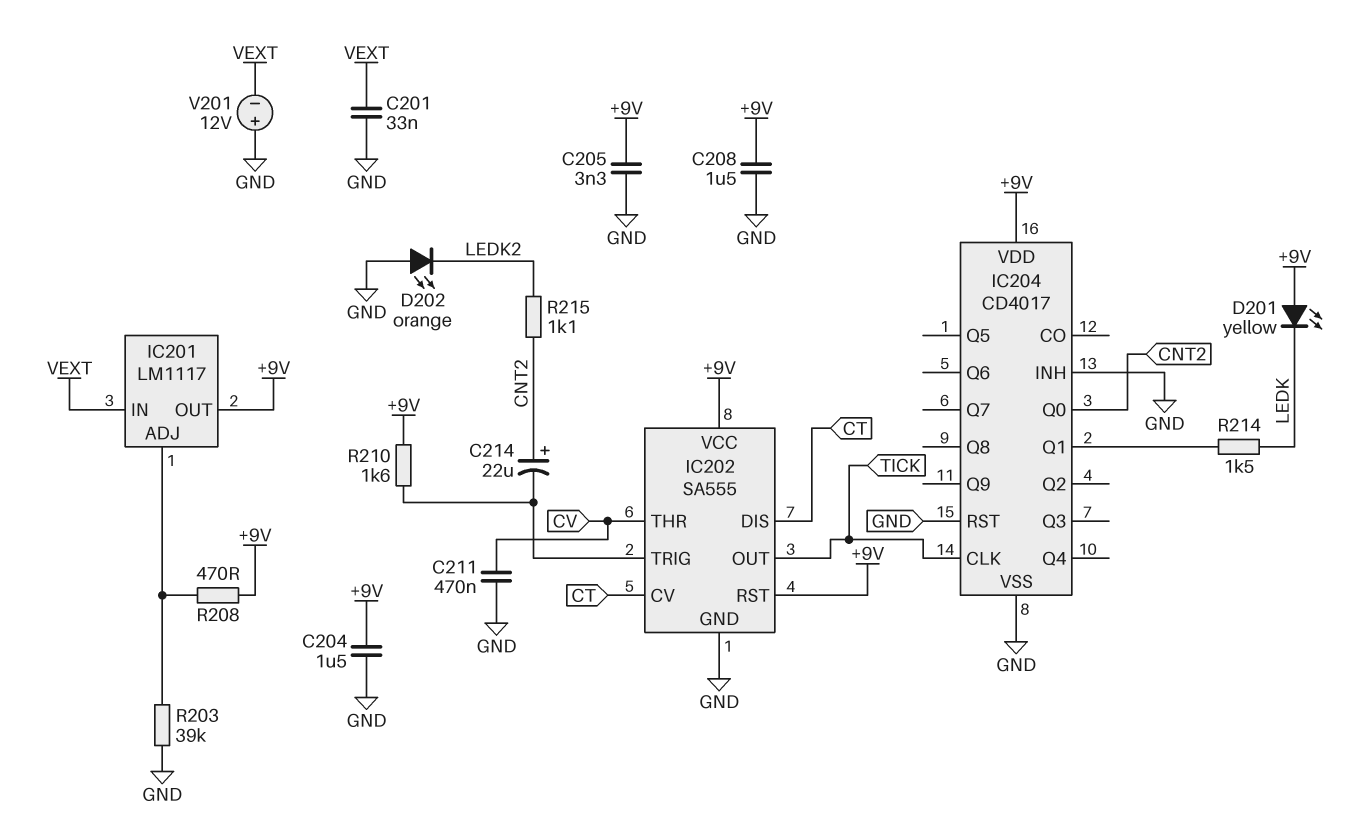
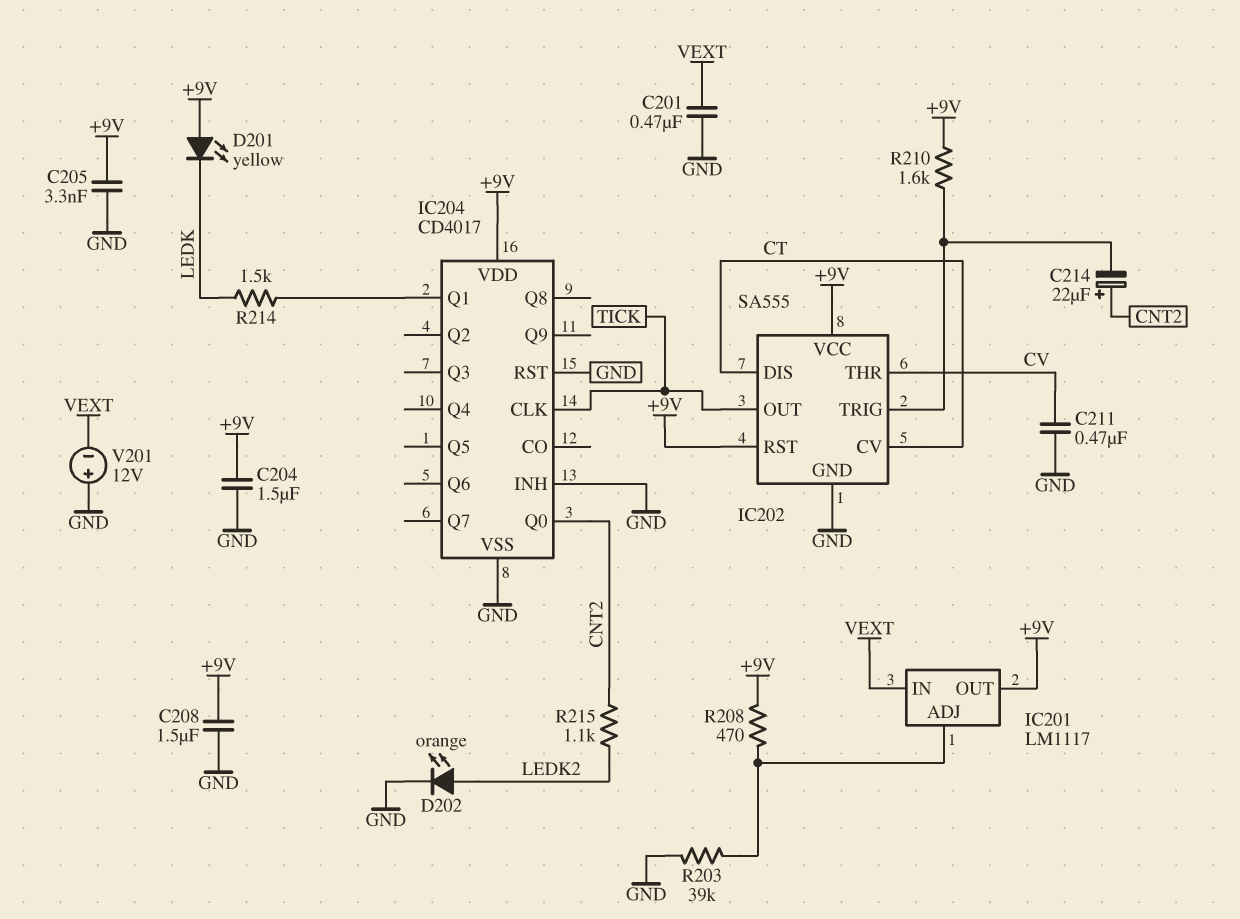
C201: 33nF (GND, VEXT) -> 470nF (GND, VEXT)
D202: LED orange (A GND, K LEDK2) -> LED orange (A LEDK2, K GND)

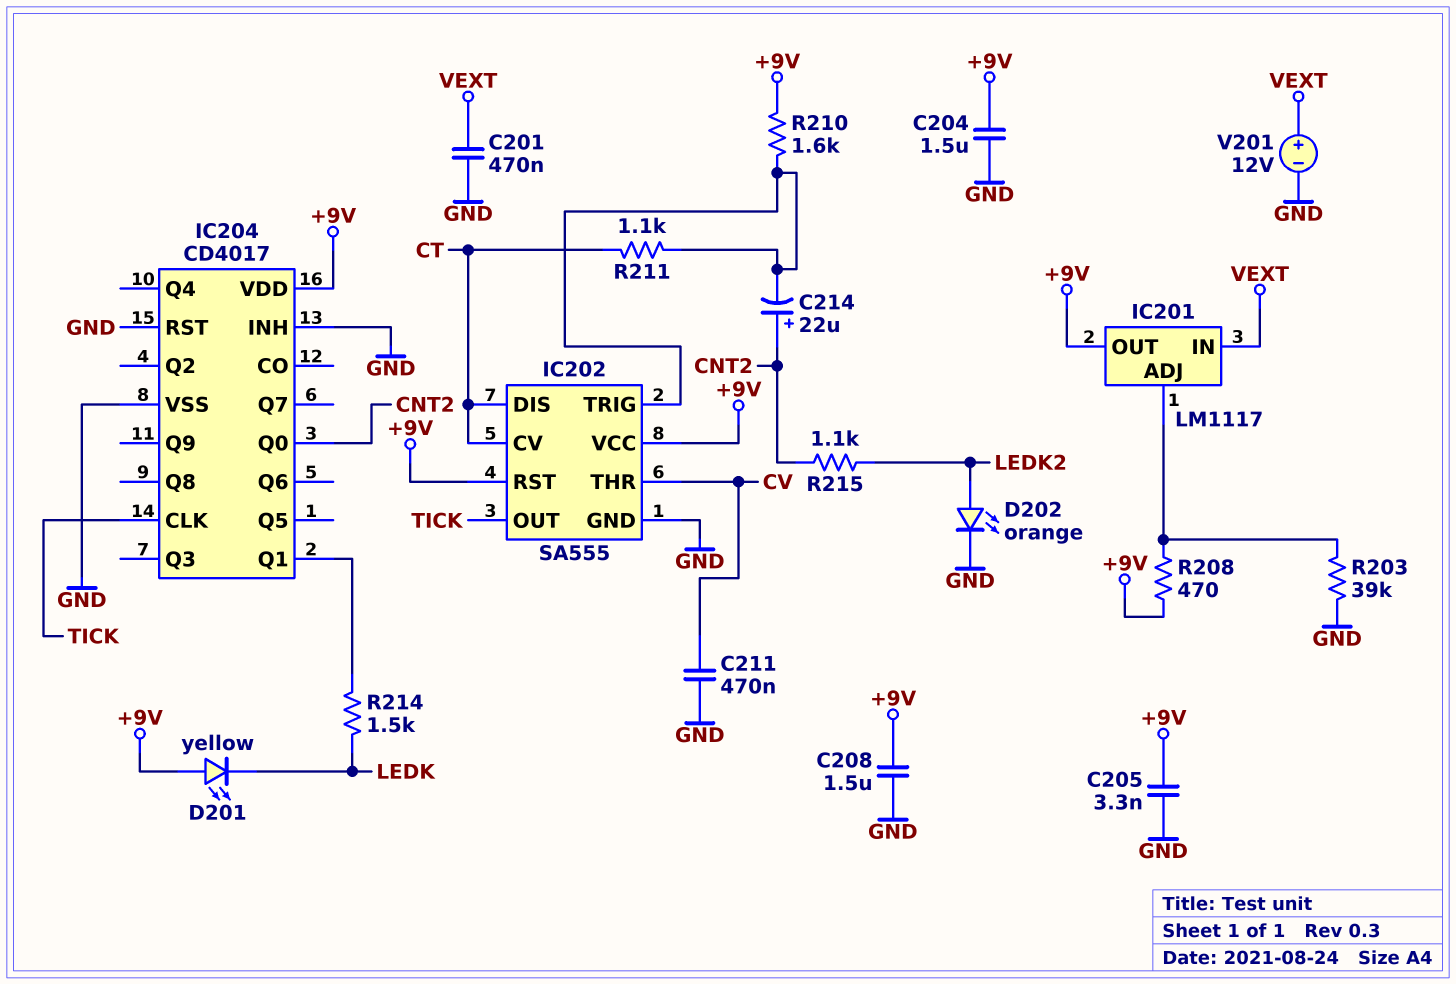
R211: none -> 1.1k (CT, IC202/TRIG)
V201: 12V (plus GND, minus VEXT) -> 12V (plus VEXT, minus GND)

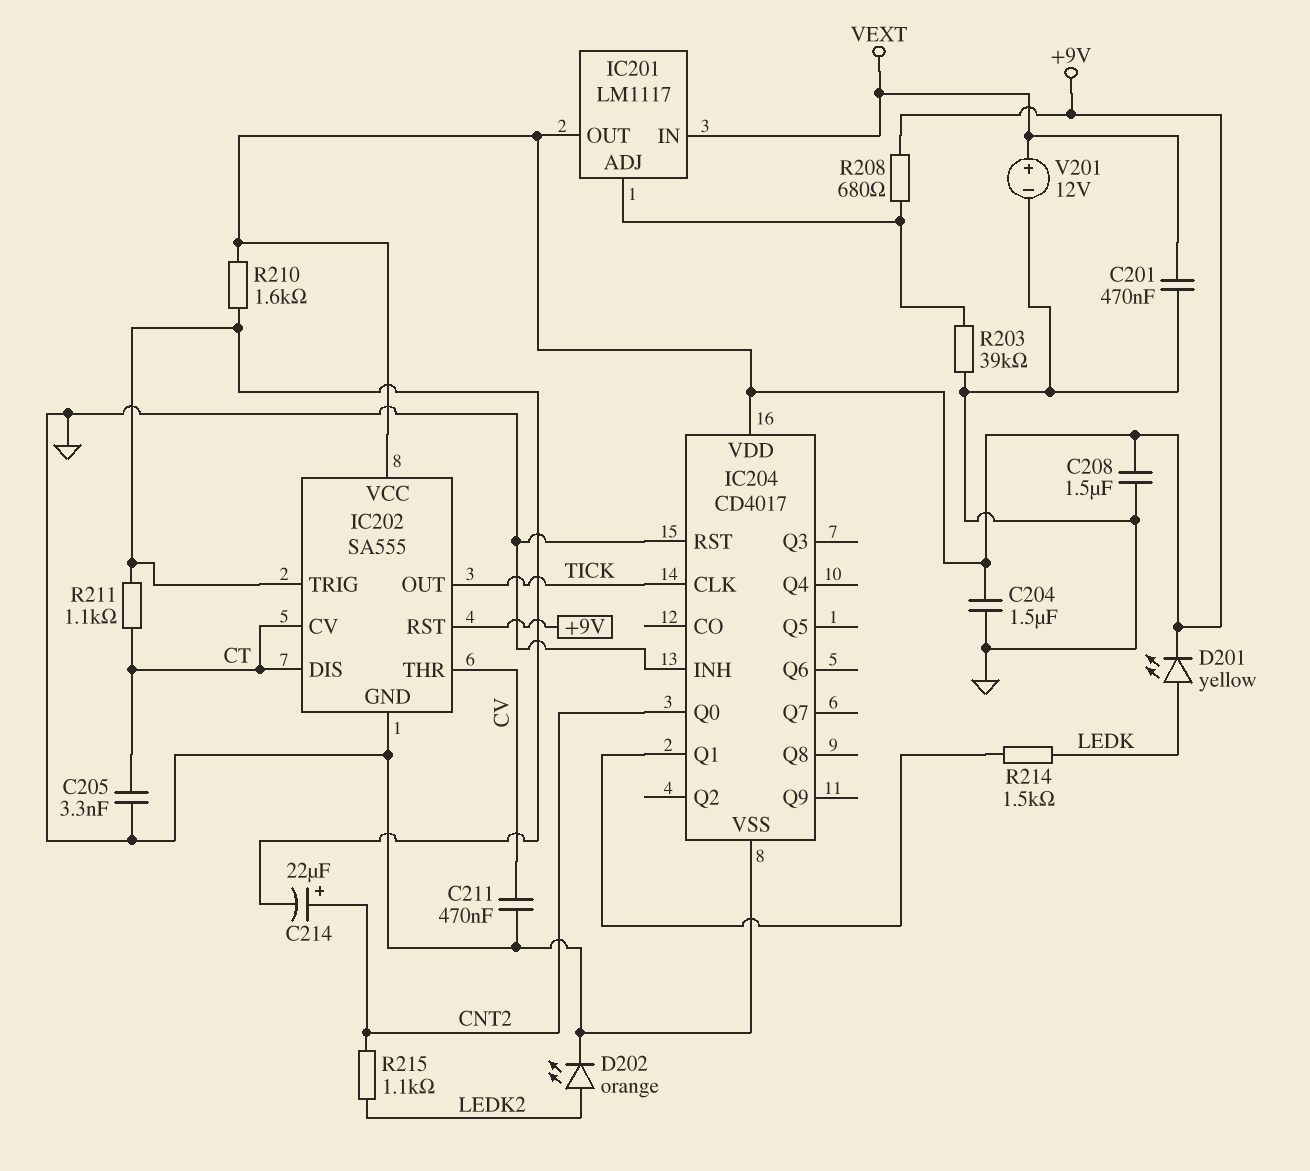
C205: 3.3nF (+9V, GND) -> 3.3nF (CT, GND)
D201: LED yellow (A +9V, K LEDK) -> LED yellow (A LEDK, K +9V)
R208: 470 (+9V, IC201/ADJ) -> 680 (+9V, IC201/ADJ)

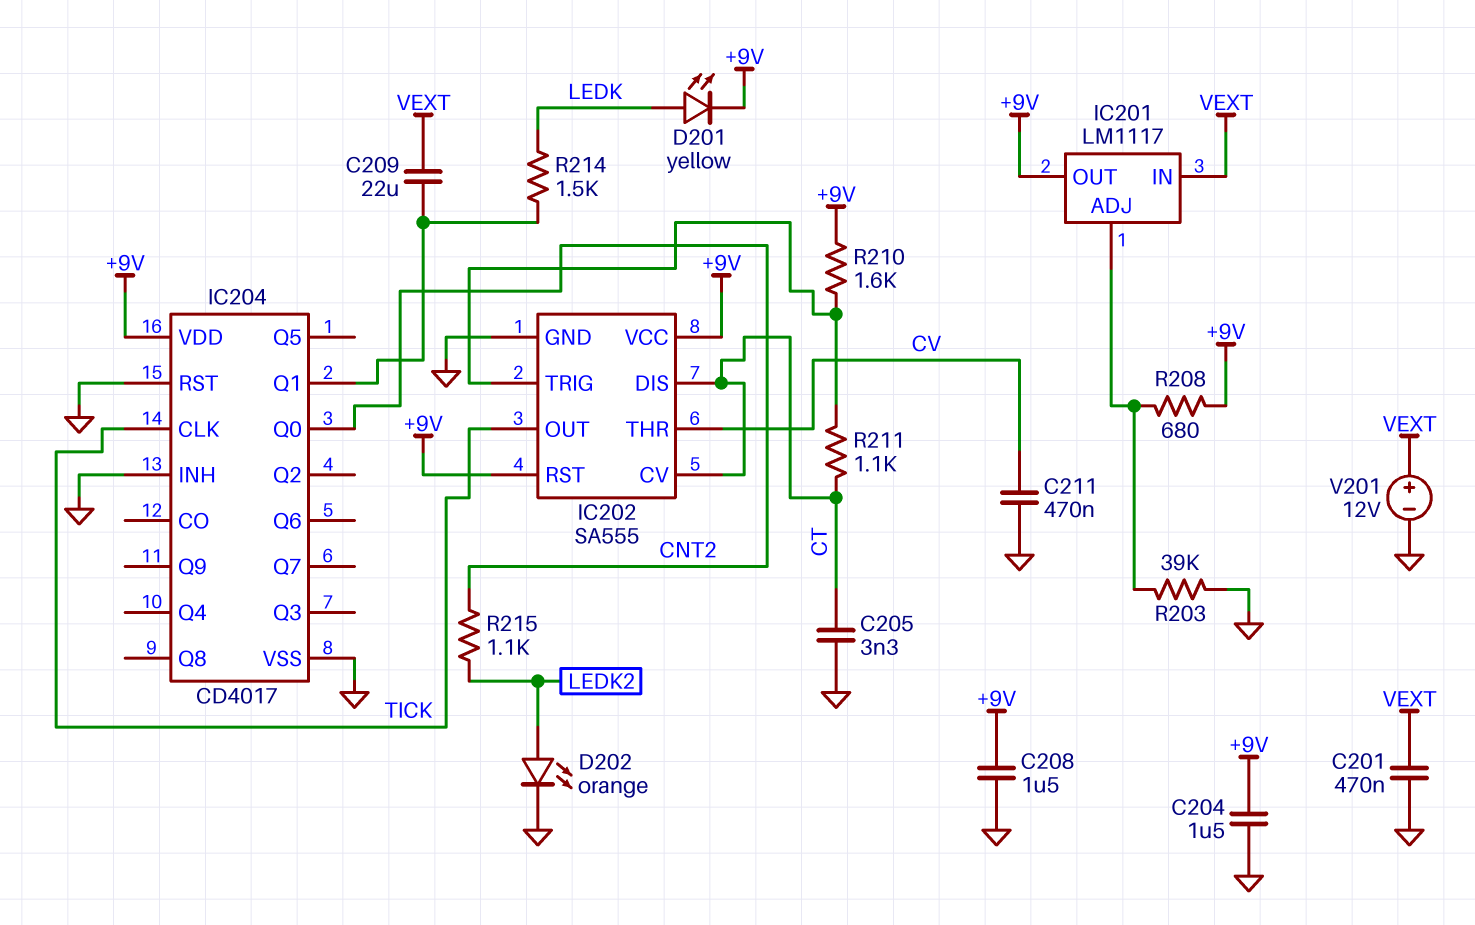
C209: none -> 22uF (IC204/Q1, VEXT)
C214: 22uF (plus CNT2, minus IC202/TRIG) -> none

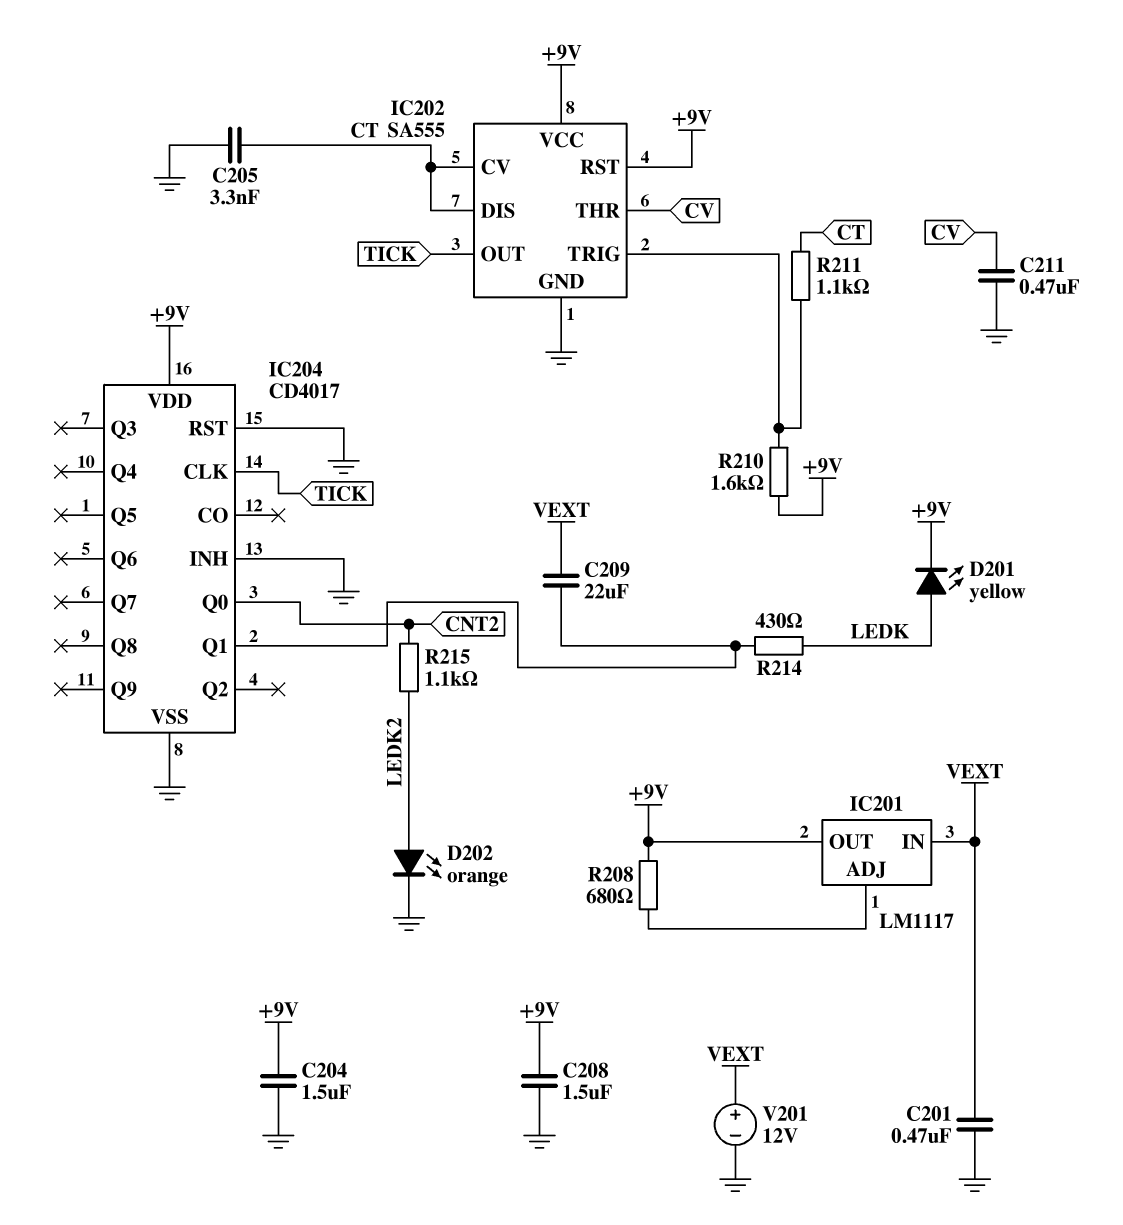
R203: 39k (GND, IC201/ADJ) -> none
R214: 1.5k (IC204/Q1, LEDK) -> 430 (IC204/Q1, LEDK)

